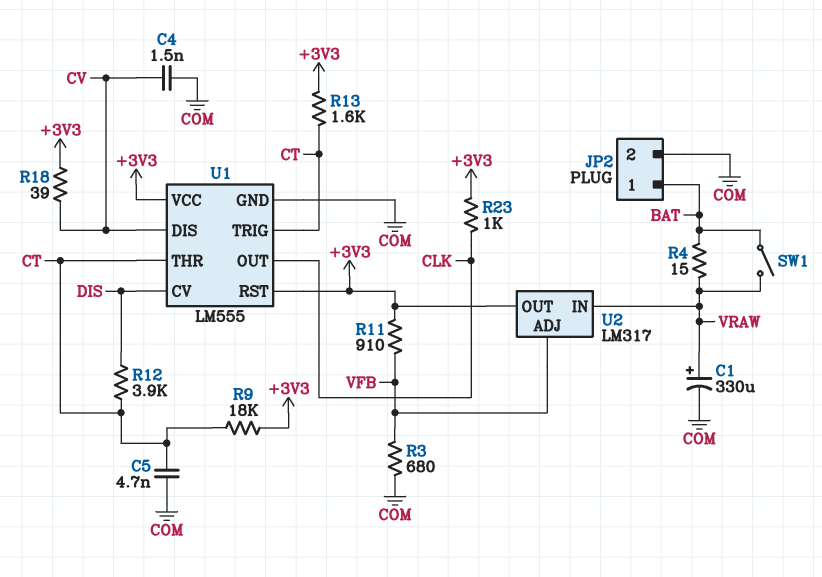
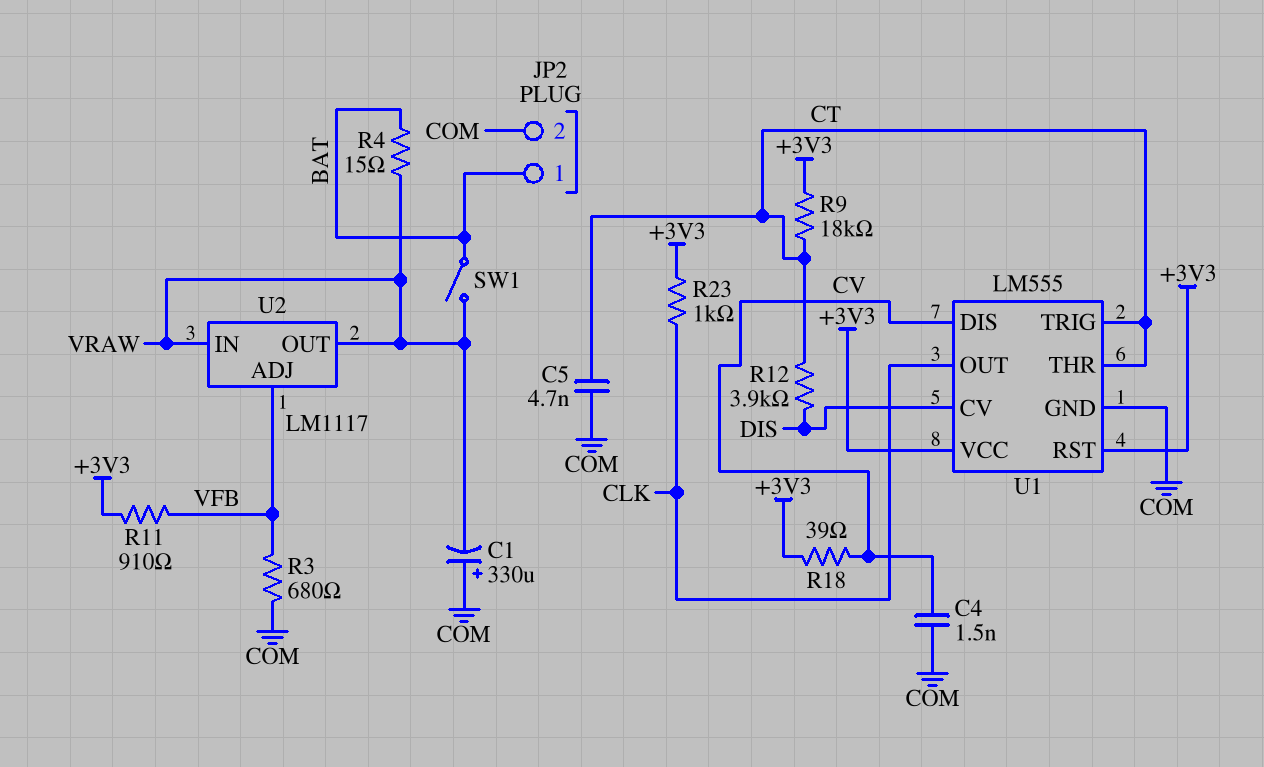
C1: 330uF (plus VRAW, minus COM) -> 330uF (plus COM, minus VRAW)
R13: 1.6k (+3V3, CT) -> none
U2: LM317 -> LM1117
U2 pin OUT: +3V3 -> VRAW

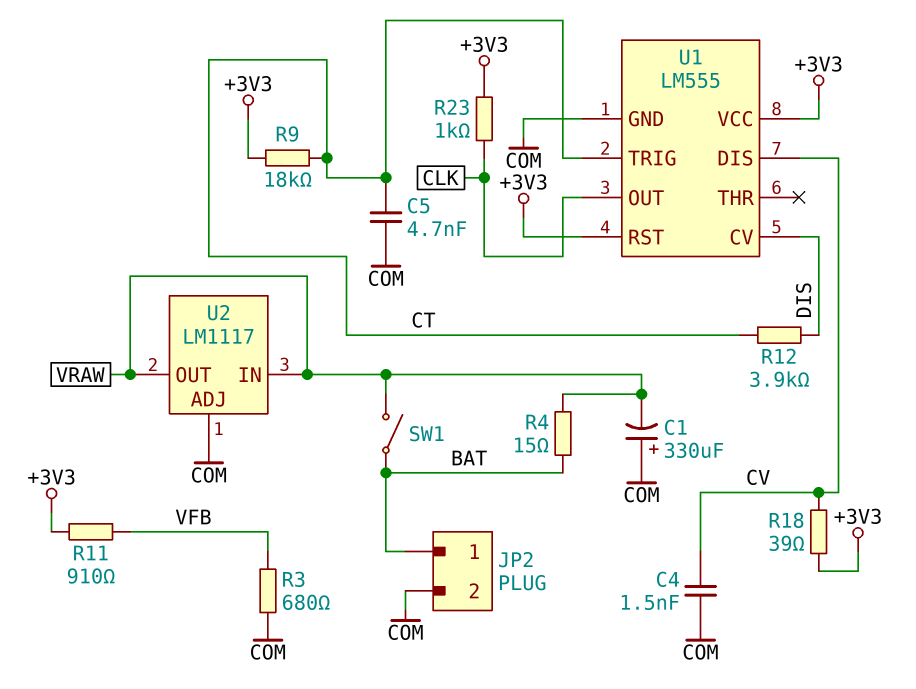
U1 pin THR: CT -> none
U2 pin ADJ: VFB -> COM

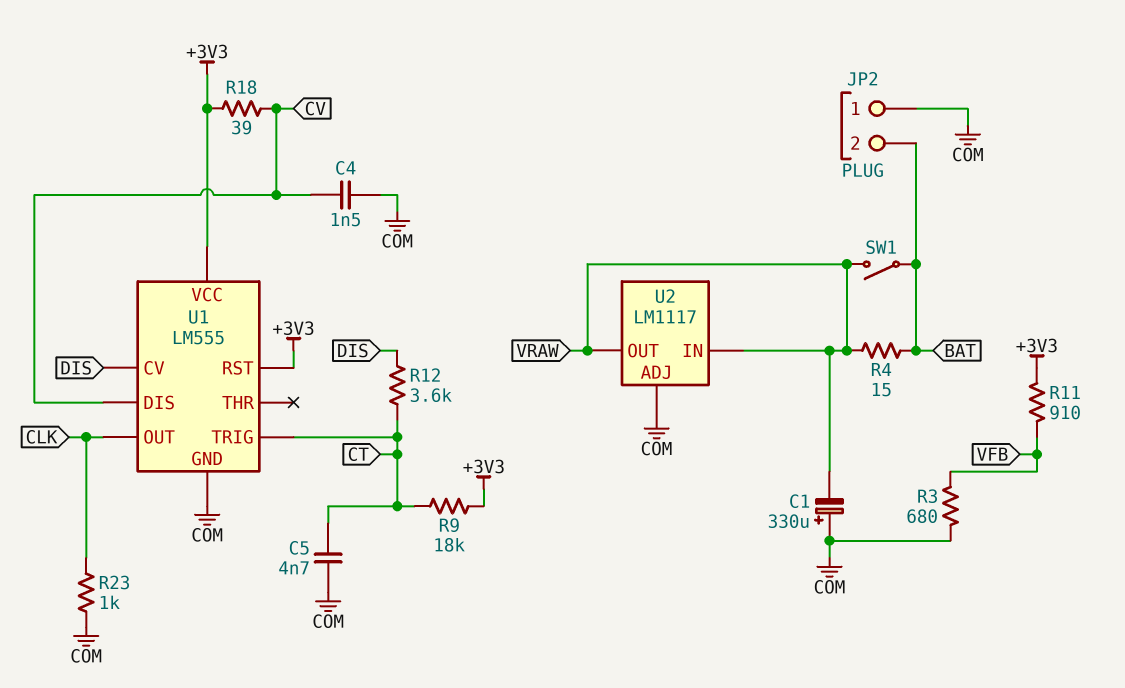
JP2 pin 1: BAT -> COM
JP2 pin 2: COM -> BAT
R12: 3.9k (CT, DIS) -> 3.6k (CT, DIS)
R23: 1k (+3V3, CLK) -> 1k (CLK, COM)

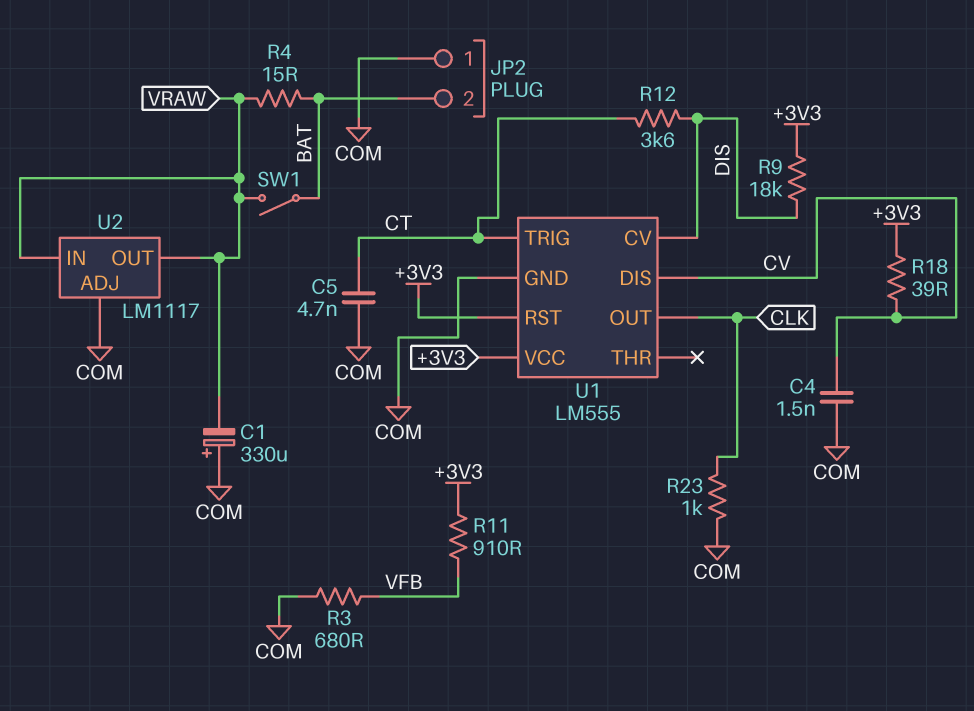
R9: 18k (+3V3, CT) -> 18k (+3V3, DIS)

